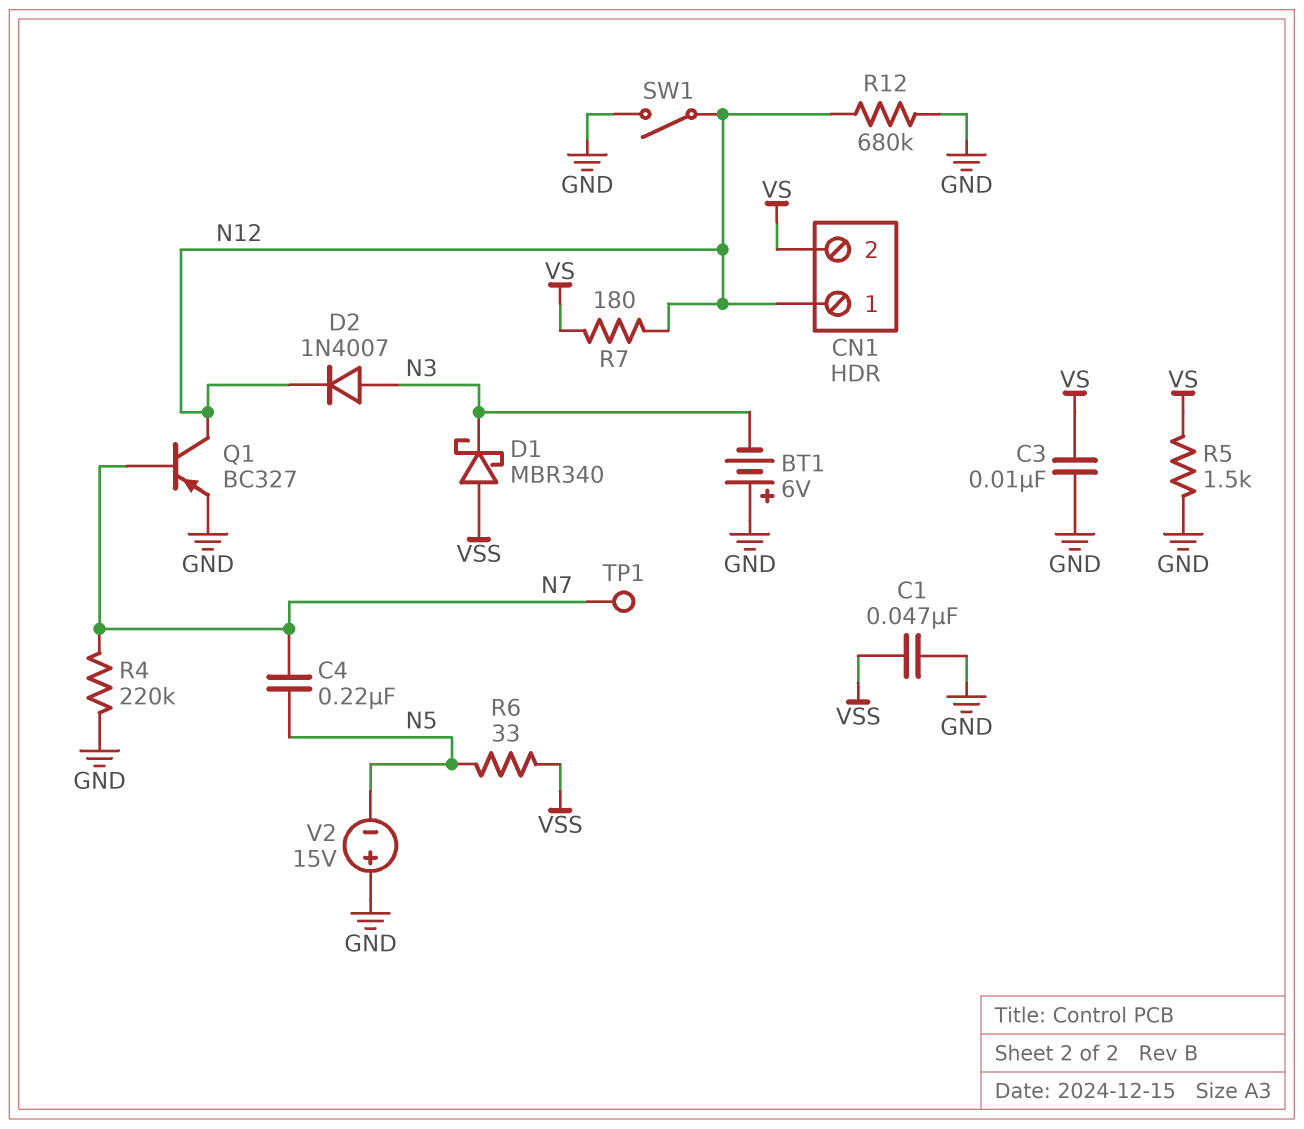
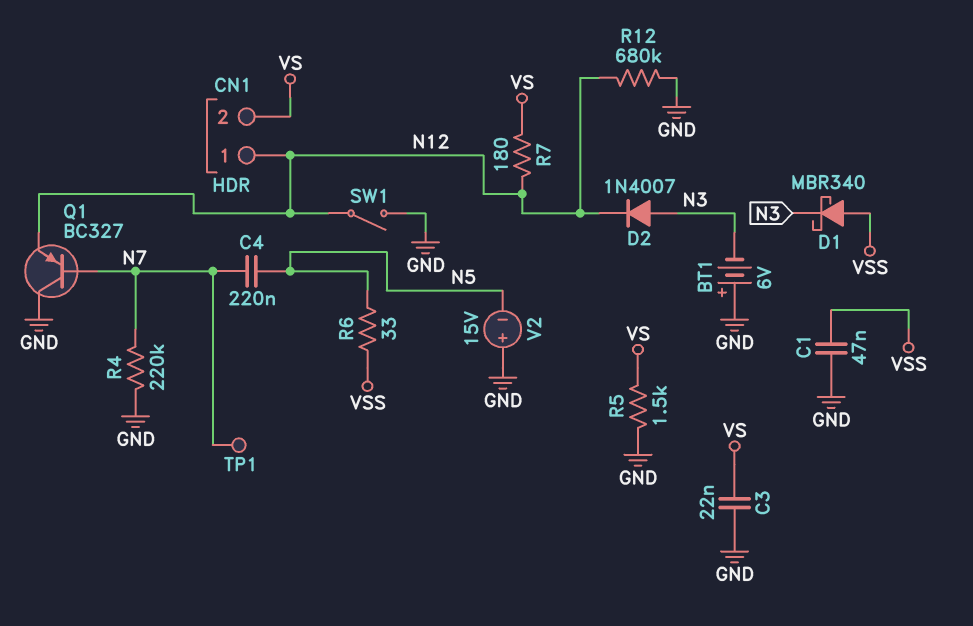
C3: 10nF (GND, VS) -> 22nF (GND, VS)
Q1: PNP BC327 (B N7, C N12, E GND) -> PNP BC327 (B N7, C GND, E N12)

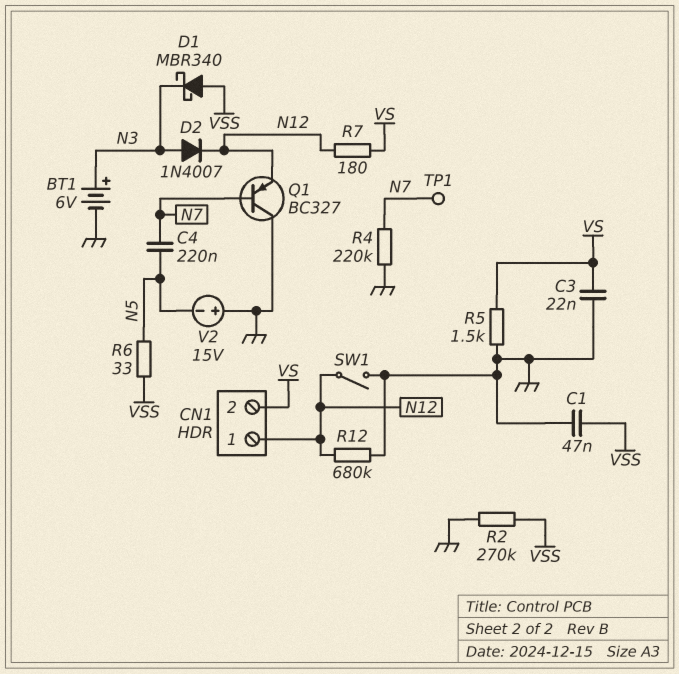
BT1: 6V (plus GND, minus N3) -> 6V (plus N3, minus GND)
R2: none -> 270k (GND, VSS)

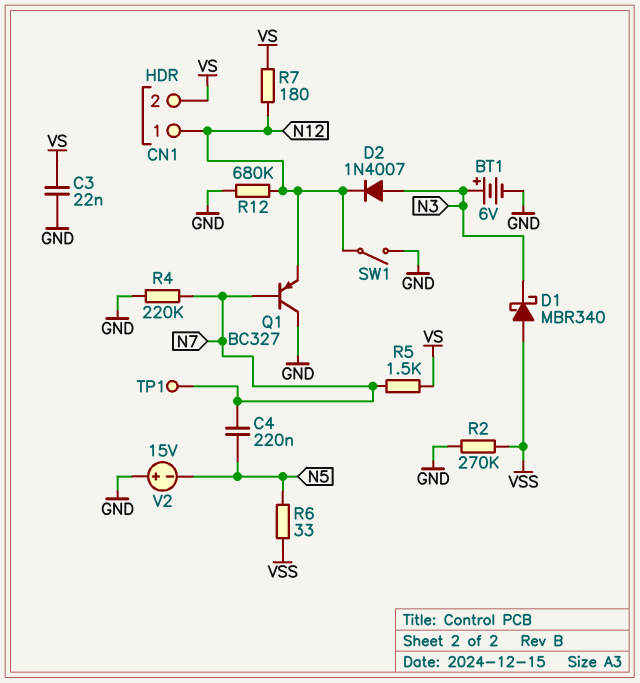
C1: 47nF (GND, VSS) -> none
R5: 1.5k (GND, VS) -> 1.5k (N7, VS)

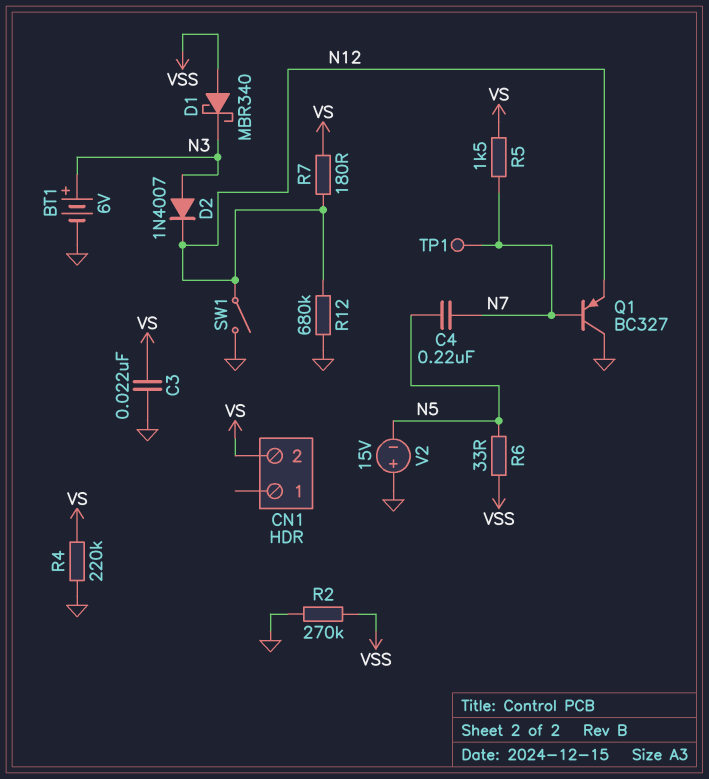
CN1 pin 1: N12 -> none
R4: 220k (GND, N7) -> 220k (GND, VS)

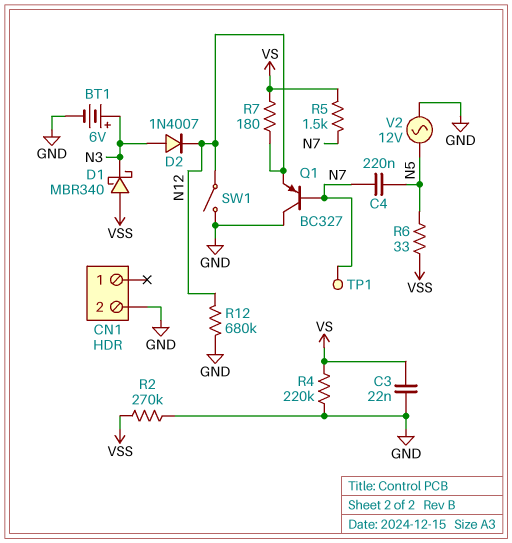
CN1 pin 2: VS -> GND
V2: 15V (plus GND, minus N5) -> AC 12V (GND, N5)

